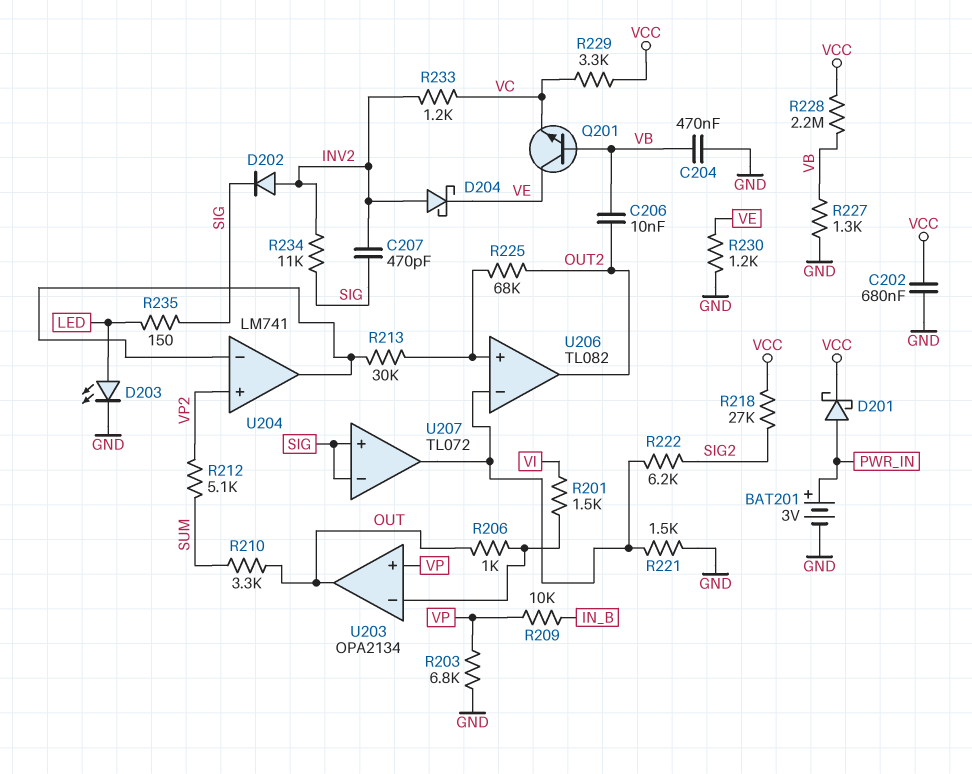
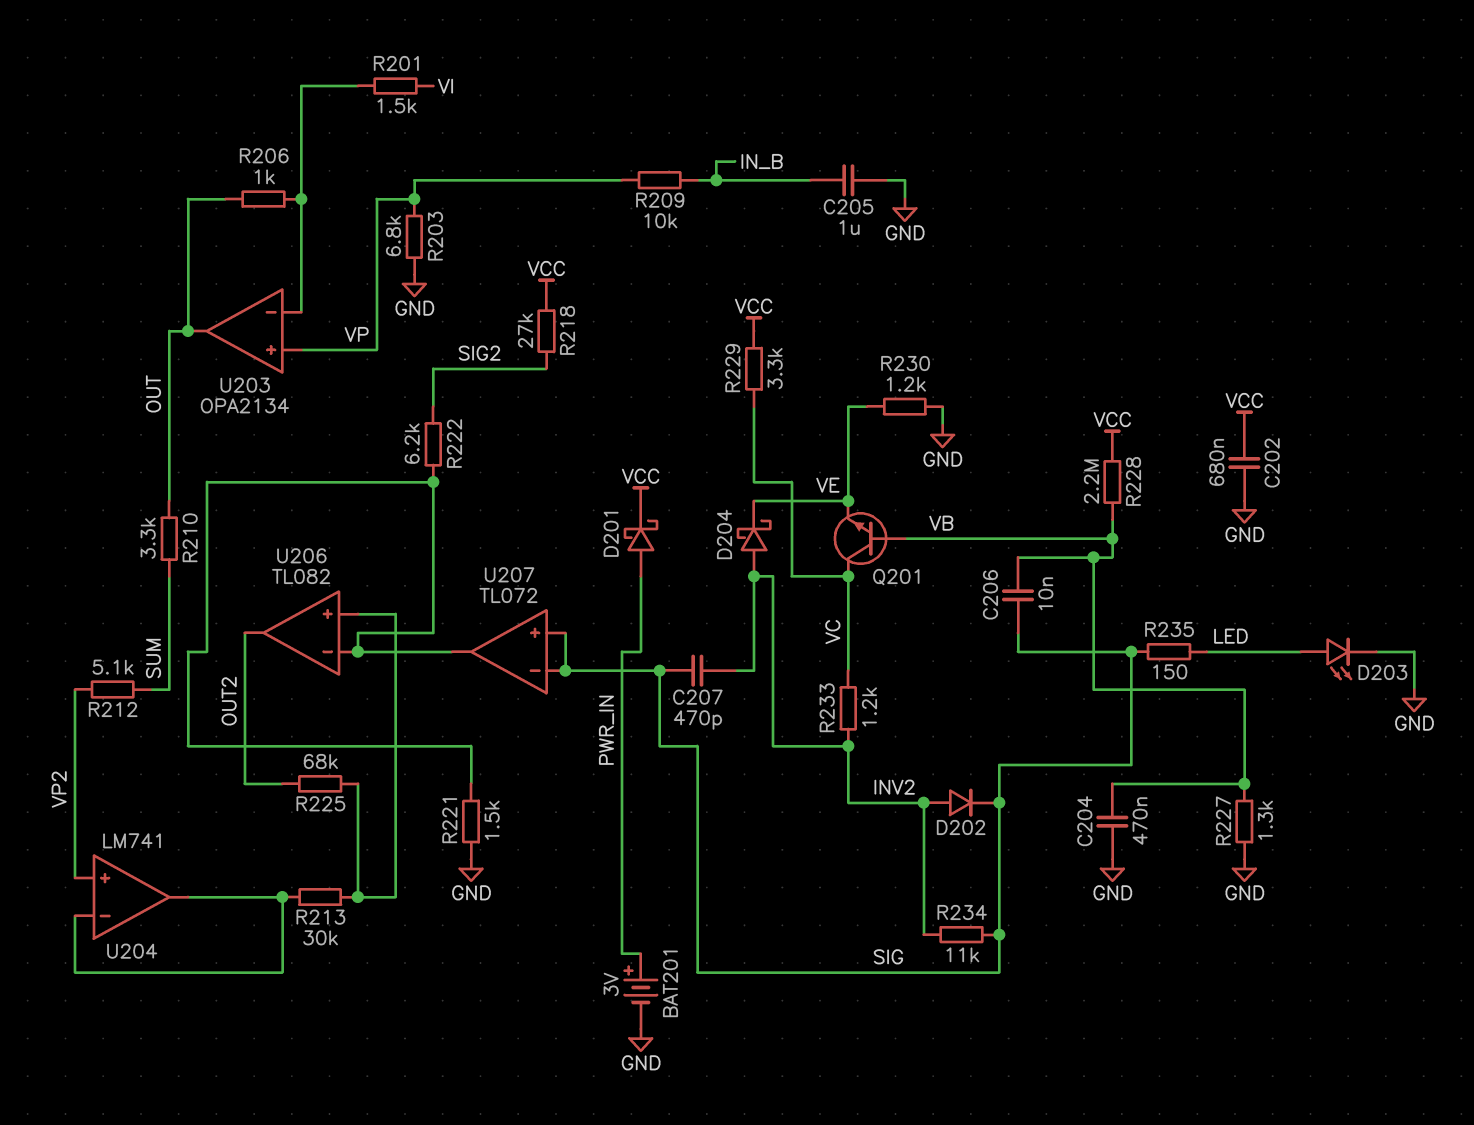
C205: none -> 1uF (GND, IN_B)
C206: 10nF (OUT2, VB) -> 10nF (SIG, VB)
Q201: NPN (B VB, C VE, E VC) -> NPN (B VB, C VC, E VE)

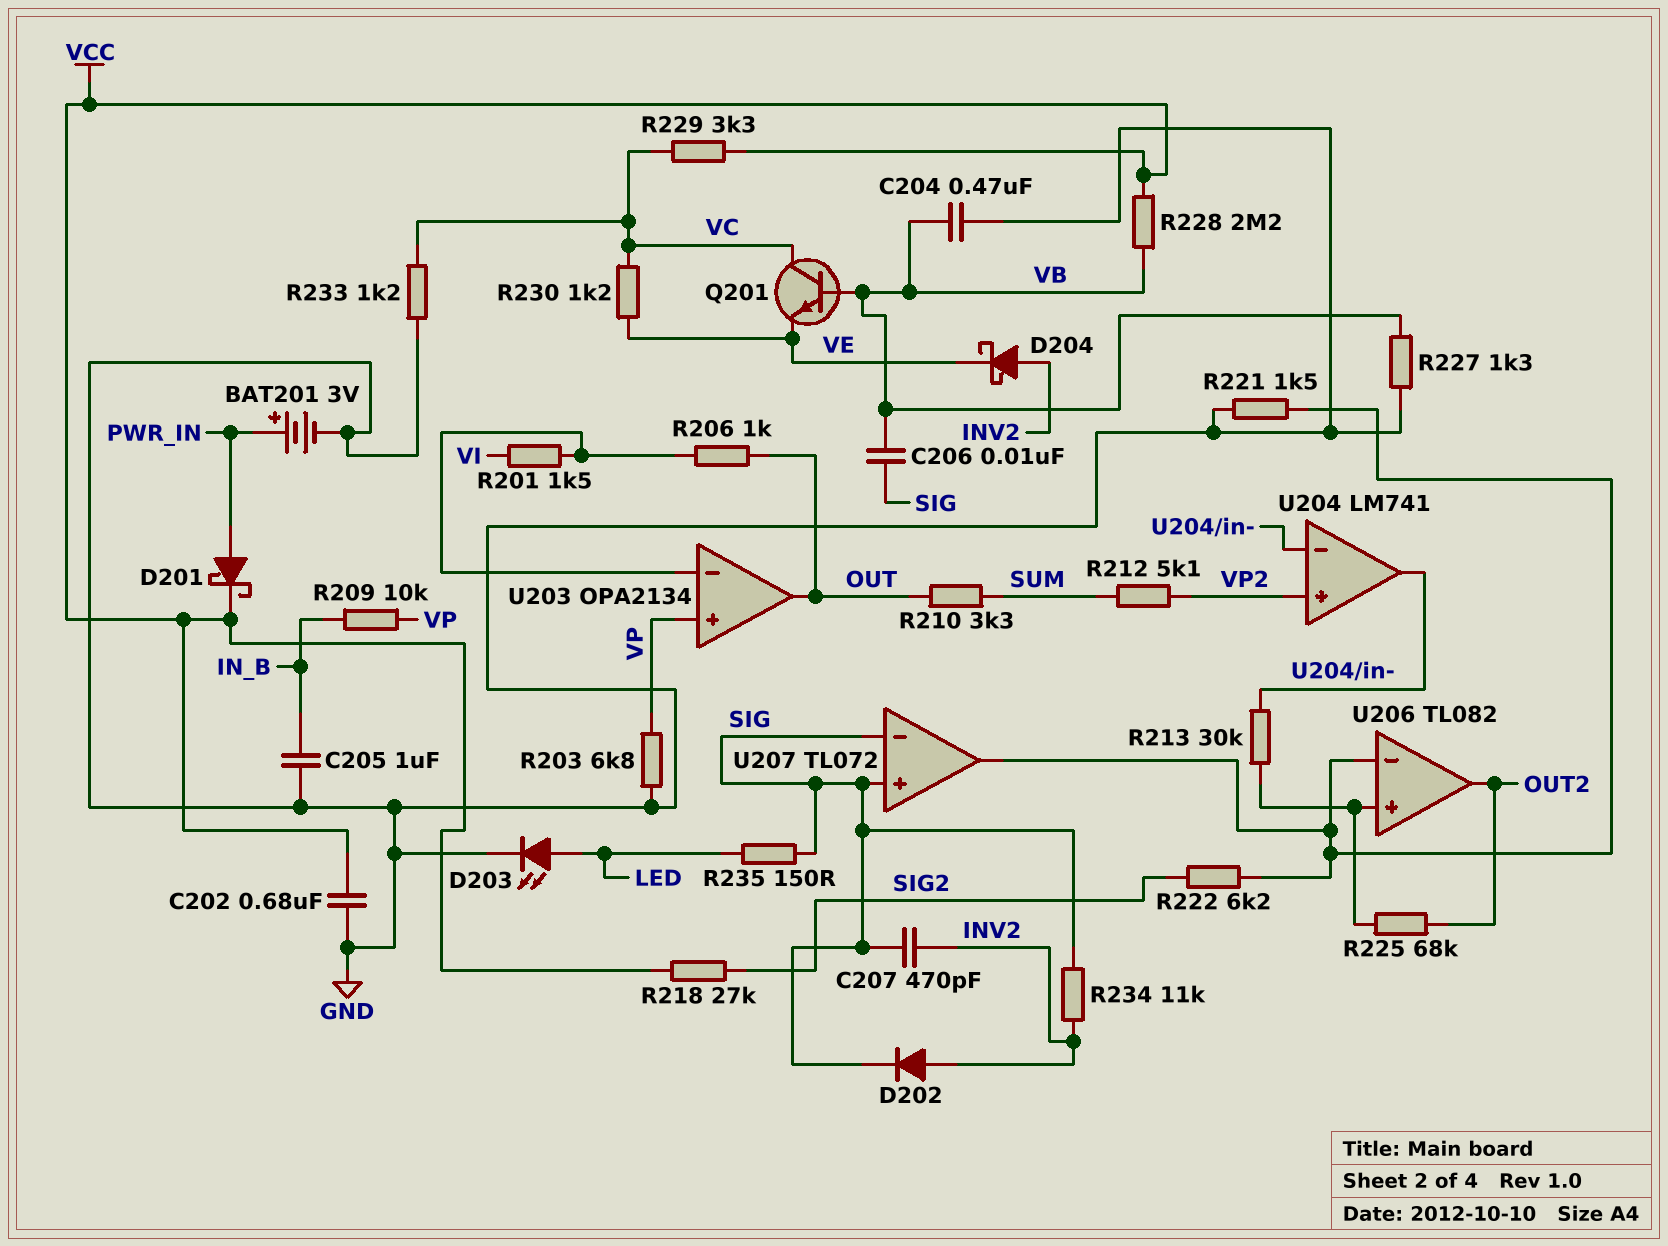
R230: 1.2k (GND, VE) -> 1.2k (VC, VE)
R233: 1.2k (INV2, VC) -> 1.2k (GND, VC)

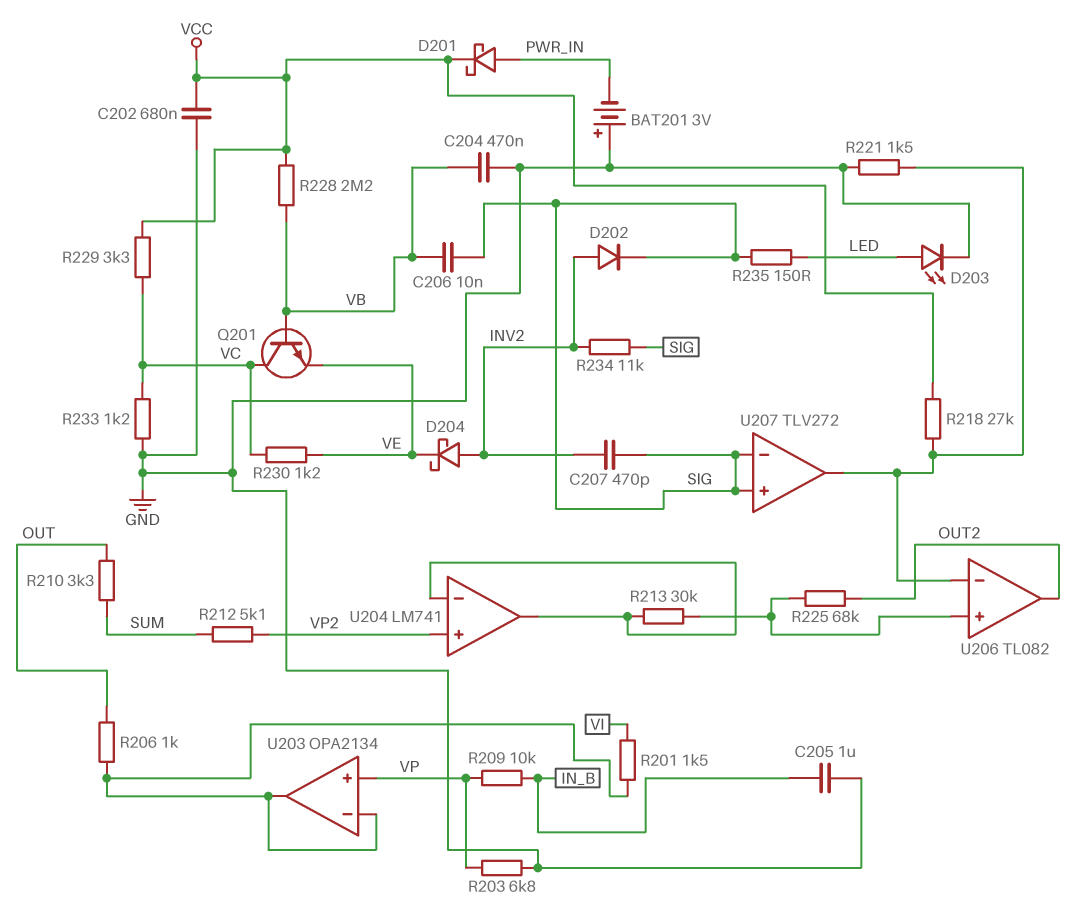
BAT201: 3V (plus PWR_IN, minus GND) -> 3V (plus GND, minus PWR_IN)
R218: 27k (SIG2, VCC) -> 27k (U206/in-, VCC)
R222: 6.2k (SIG2, U206/in-) -> none
R227: 1.3k (GND, VB) -> none
U203 pin out: OUT -> U203/in-
U207: TL072 -> TLV272

